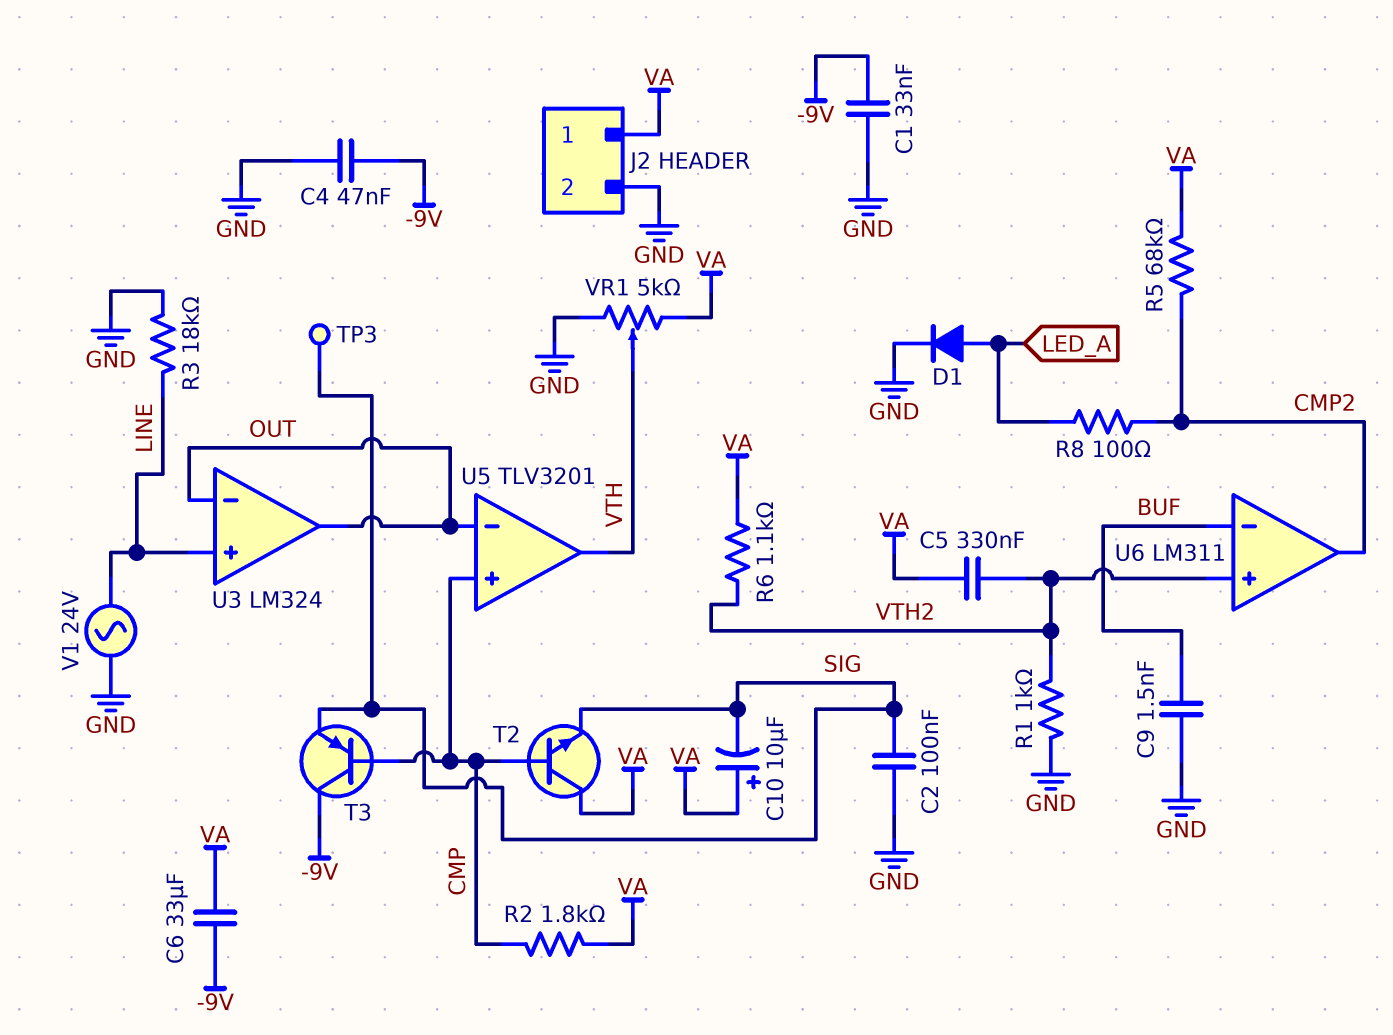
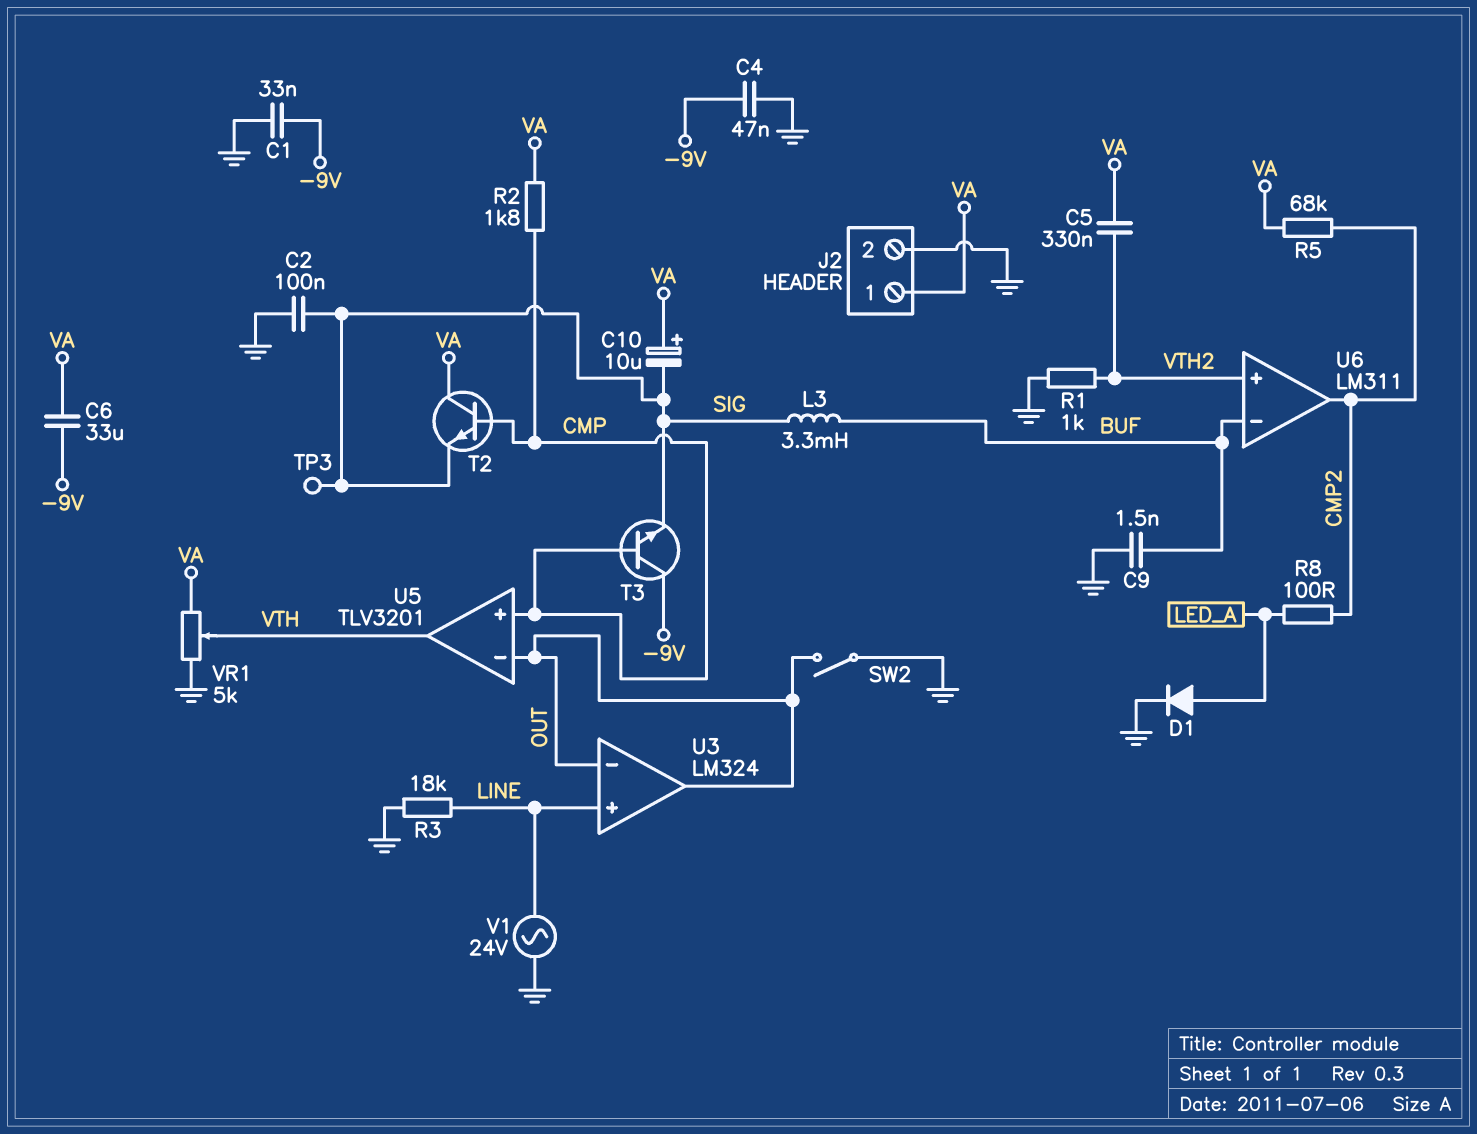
L3: none -> 3.3mH (BUF, SIG)
R6: 1.1k (VA, VTH2) -> none
SW2: none -> switch (GND, OUT)
T3: PNP (B CMP, C -9V, E SIG) -> NPN (B CMP, C -9V, E SIG)

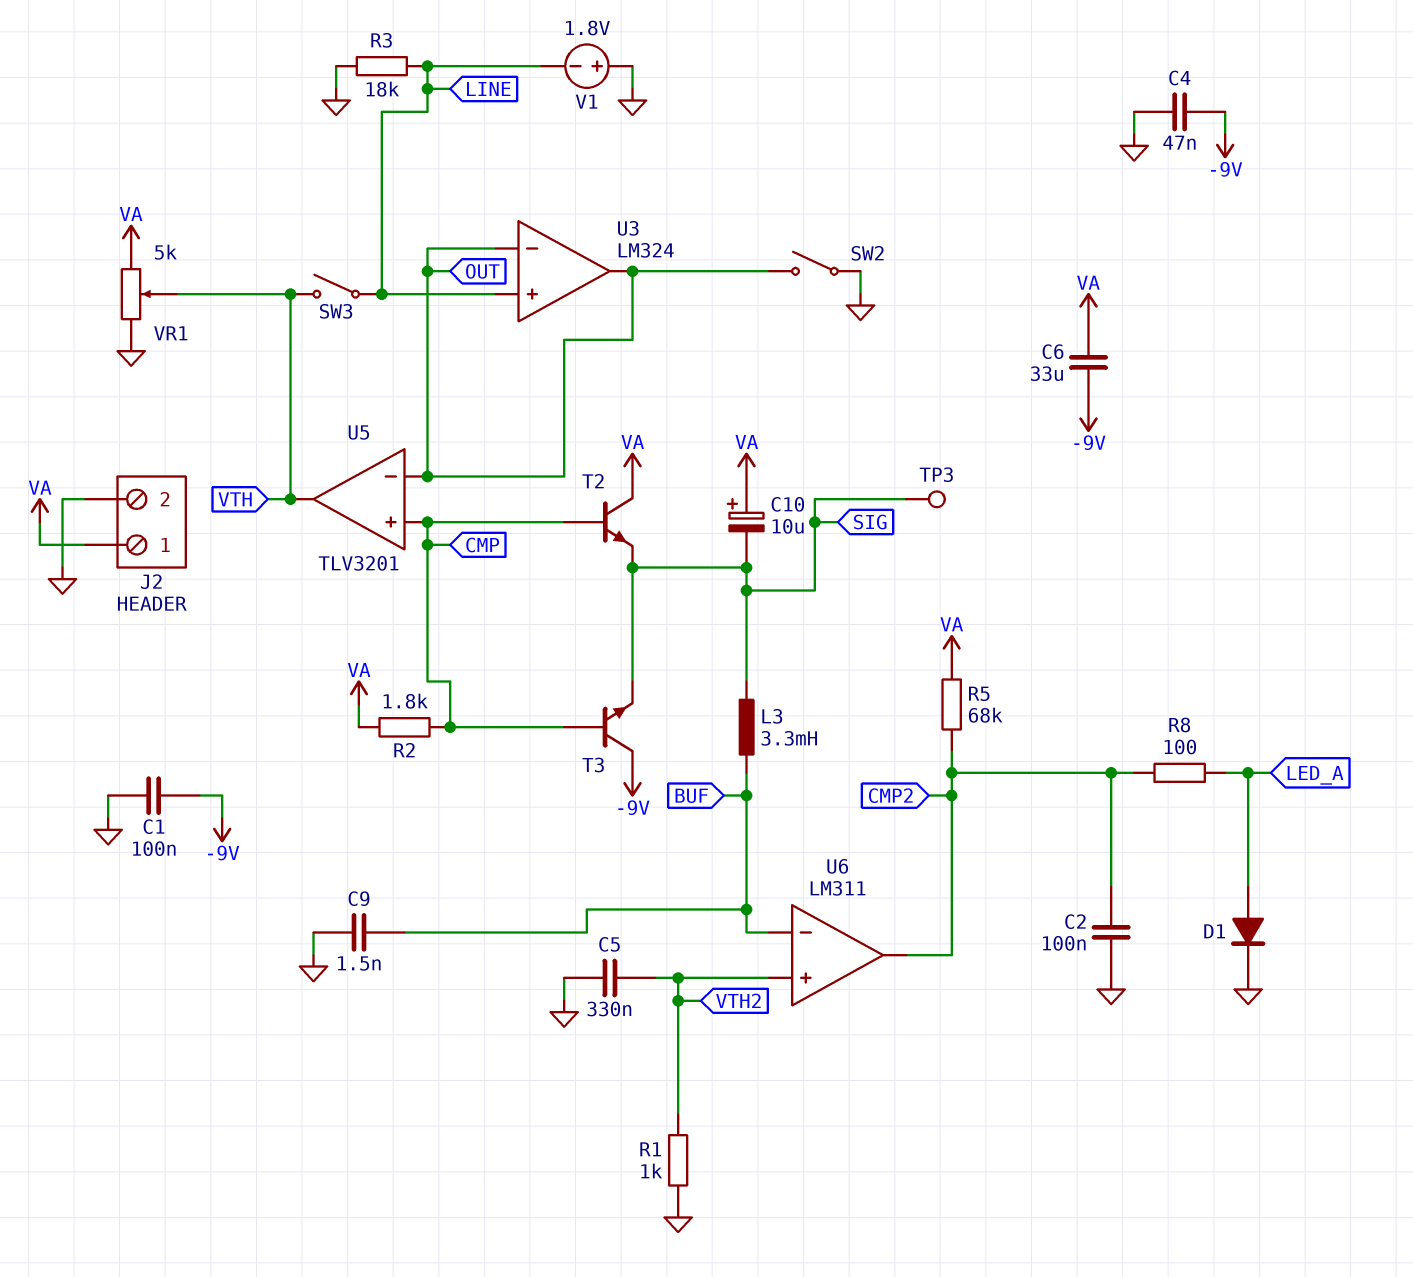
C1: 33nF (-9V, GND) -> 100nF (-9V, GND)
C2: 100nF (GND, SIG) -> 100nF (CMP2, GND)
C5: 330nF (VA, VTH2) -> 330nF (GND, VTH2)
SW3: none -> switch (LINE, VTH)
V1: AC 24V (GND, LINE) -> 1.8V (plus GND, minus LINE)

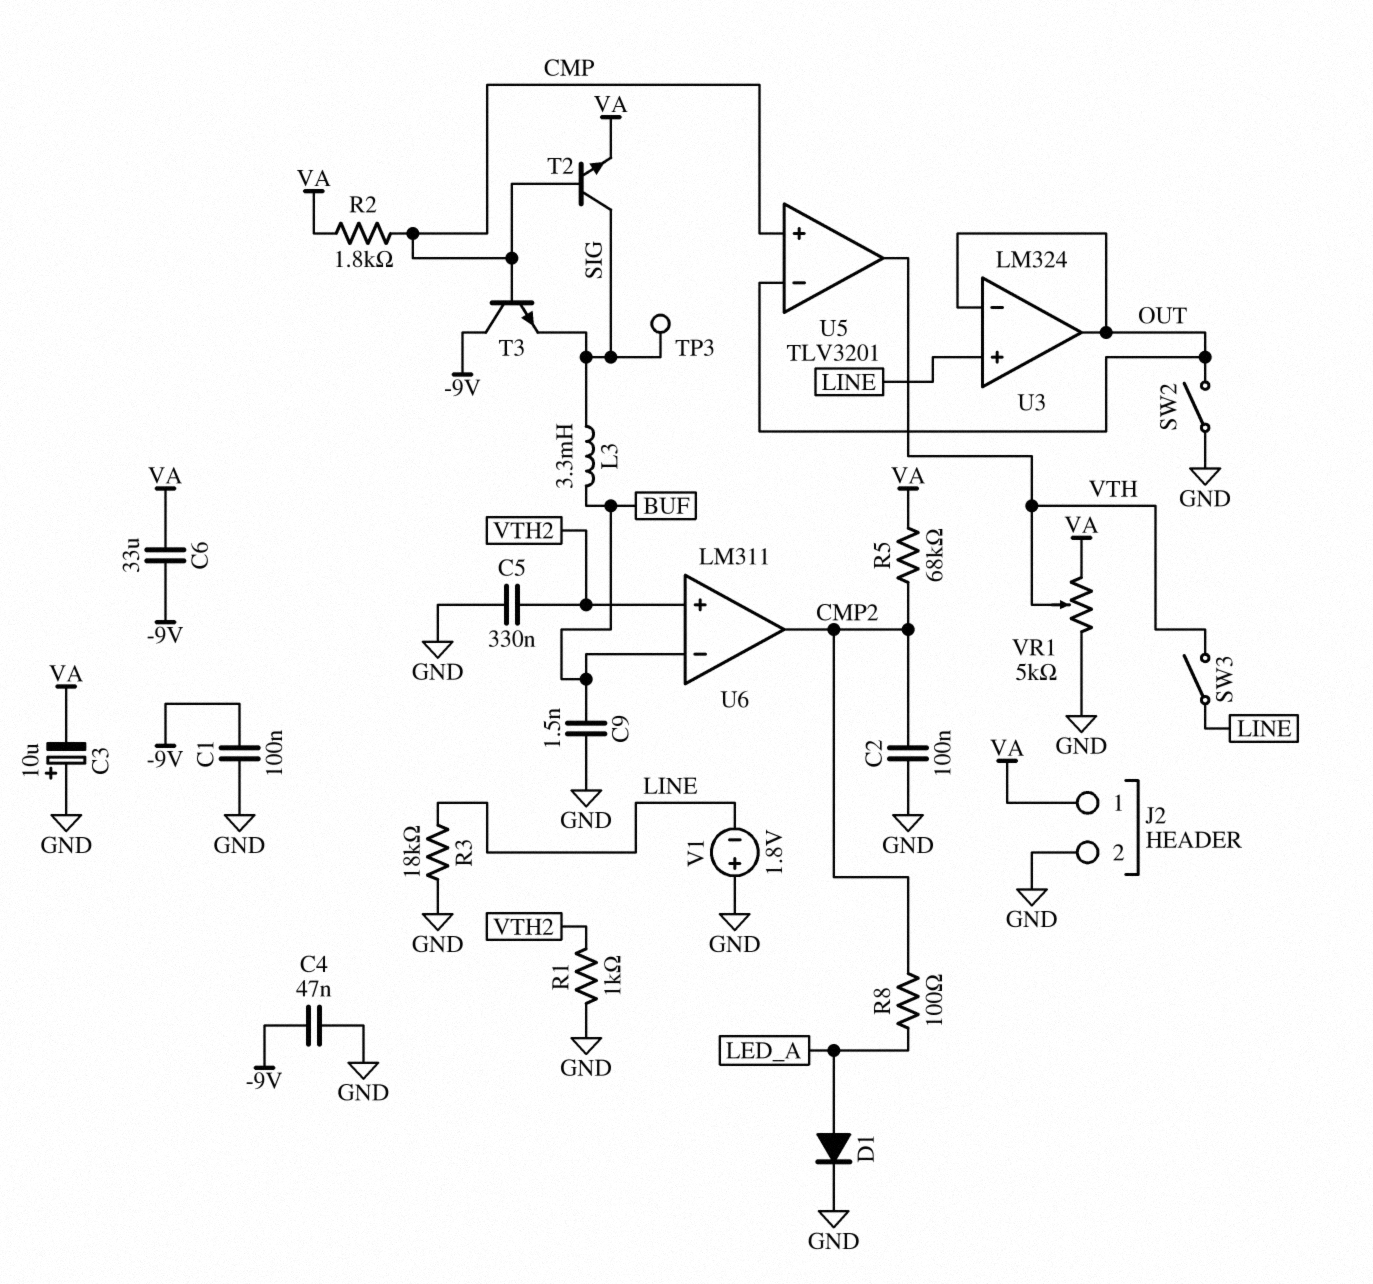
C3: none -> 10uF (plus GND, minus VA)
C10: 10uF (plus VA, minus SIG) -> none
T2: NPN (B CMP, C VA, E SIG) -> NPN (B CMP, C SIG, E VA)

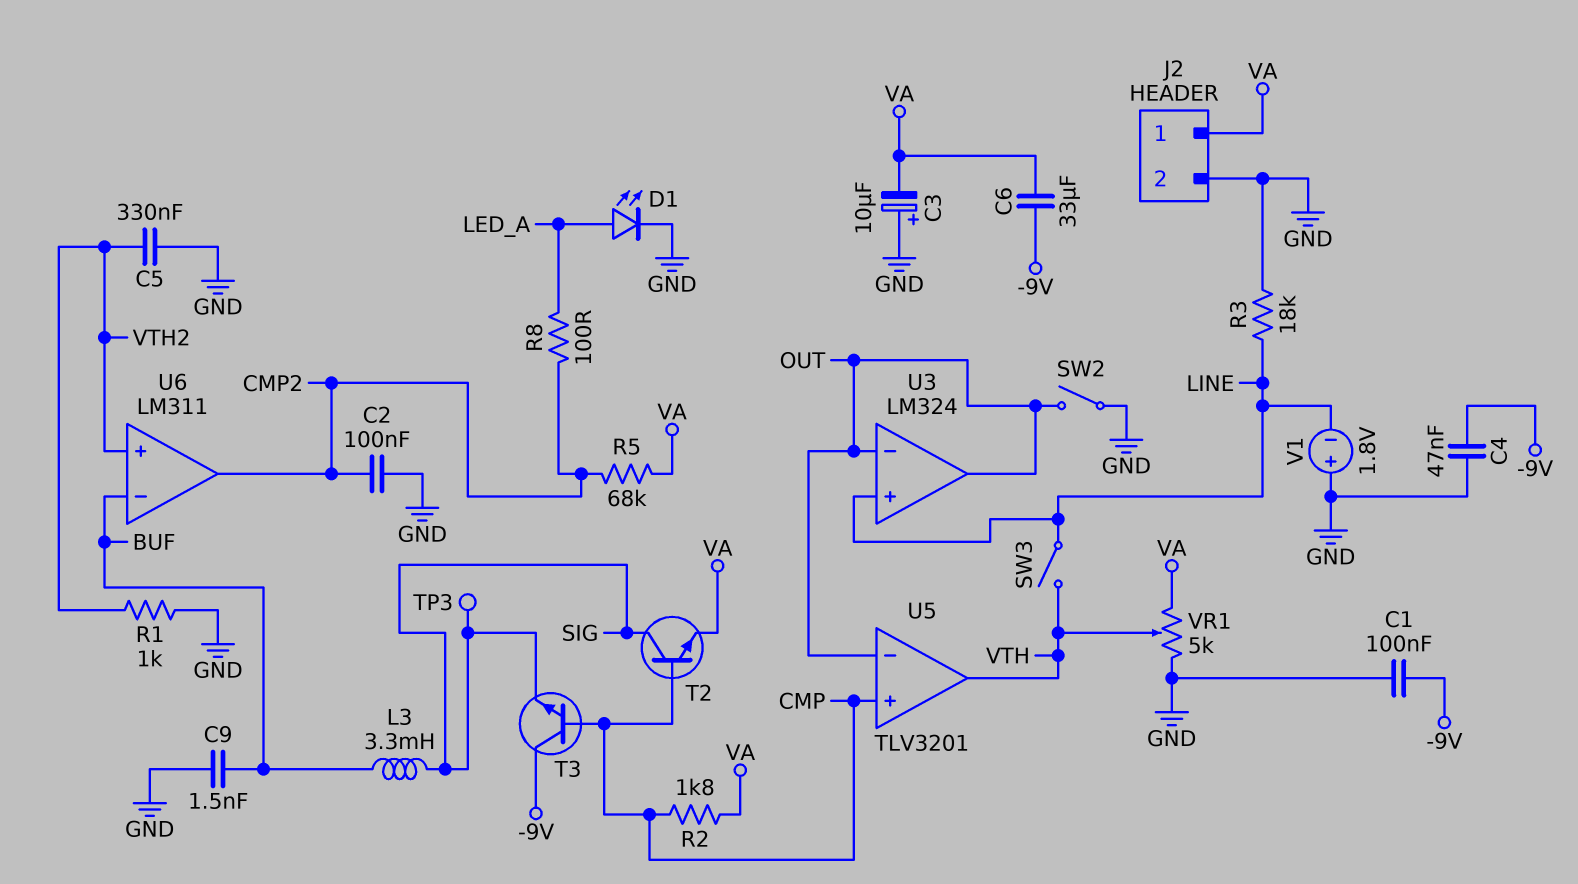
D1: diode (A LED_A, K GND) -> LED (A LED_A, K GND)

